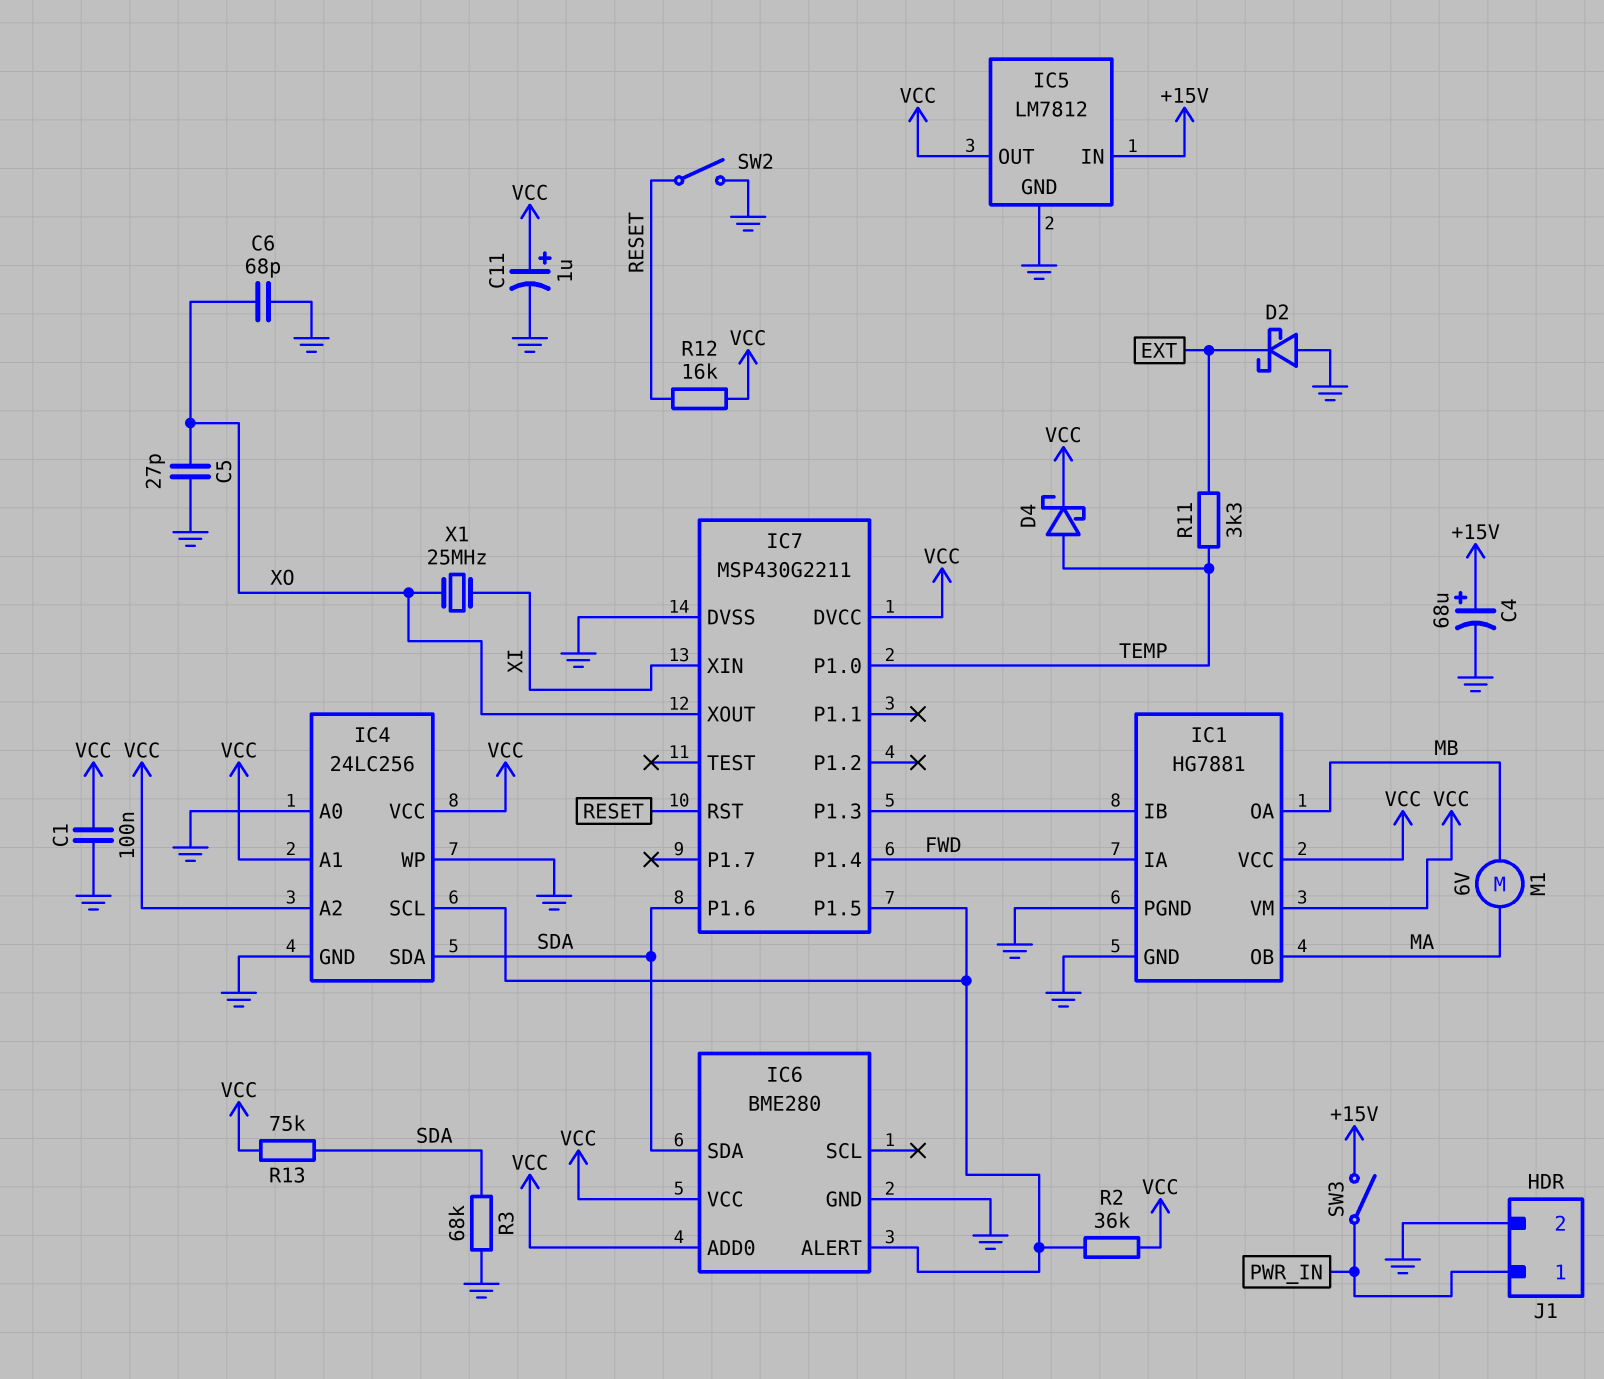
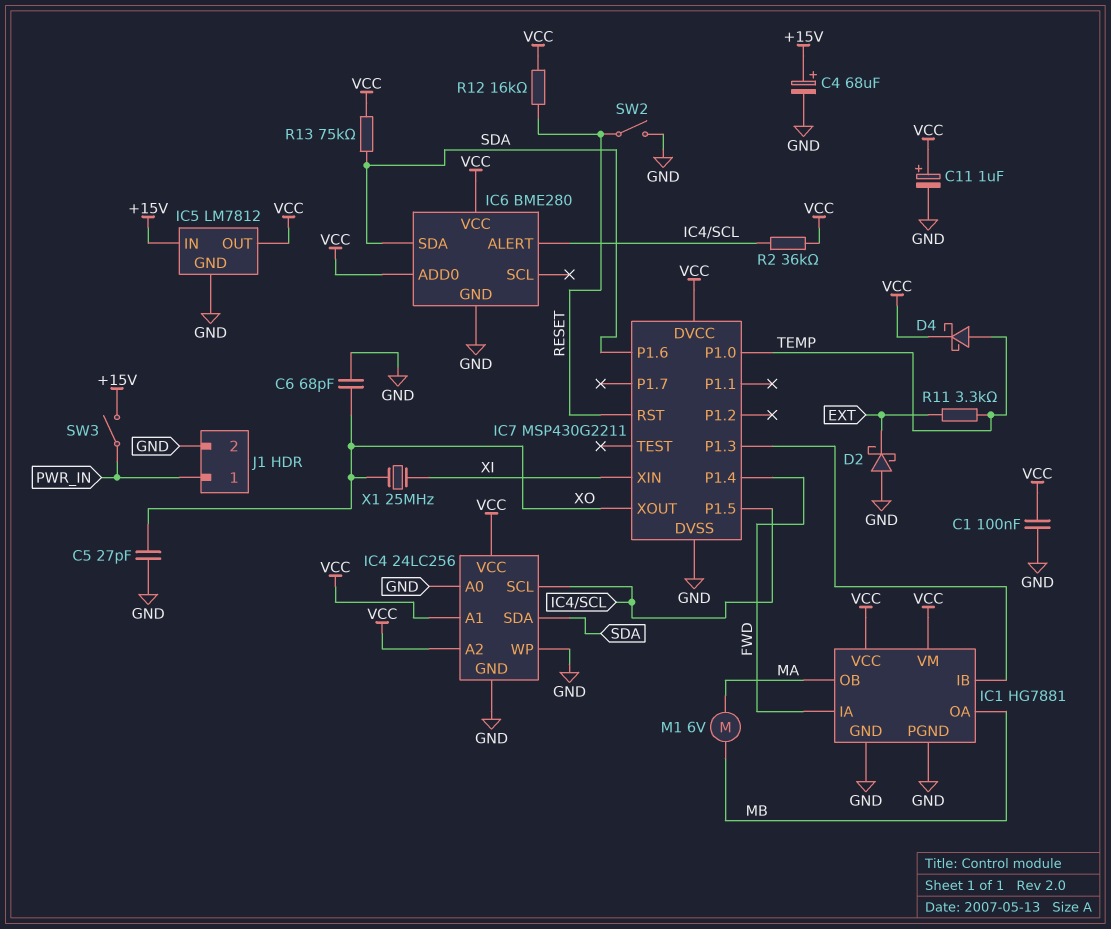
R3: 68k (GND, SDA) -> none

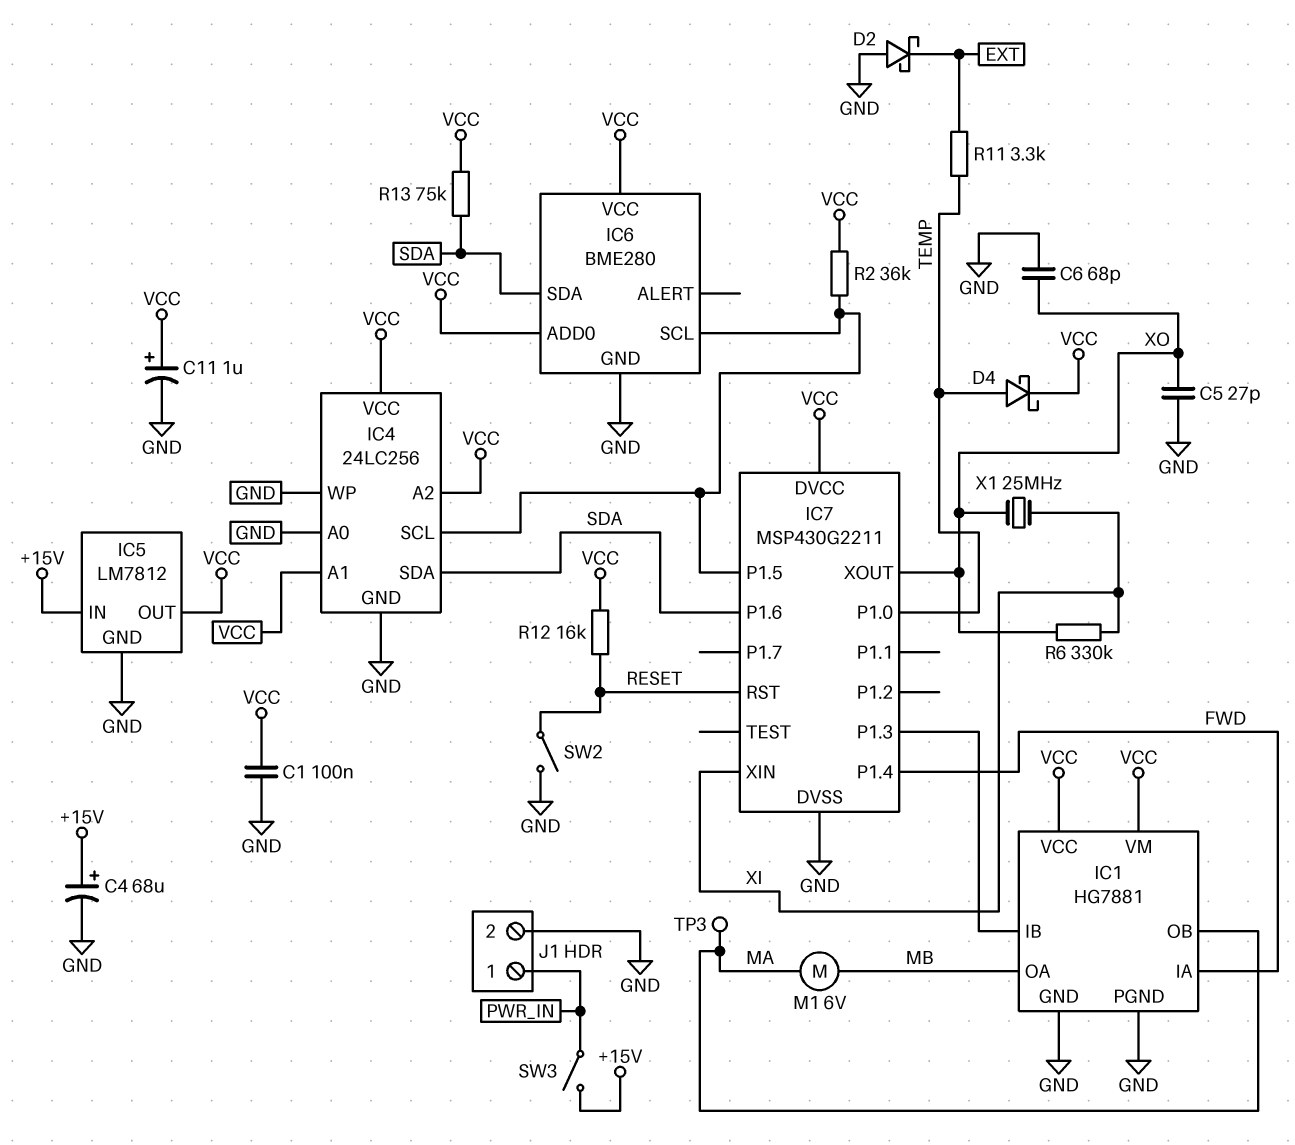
IC6 pin ALERT: IC4/SCL -> none
IC6 pin SCL: none -> IC4/SCL
R6: none -> 330k (XI, XO)
TP3: none -> test point (MA)

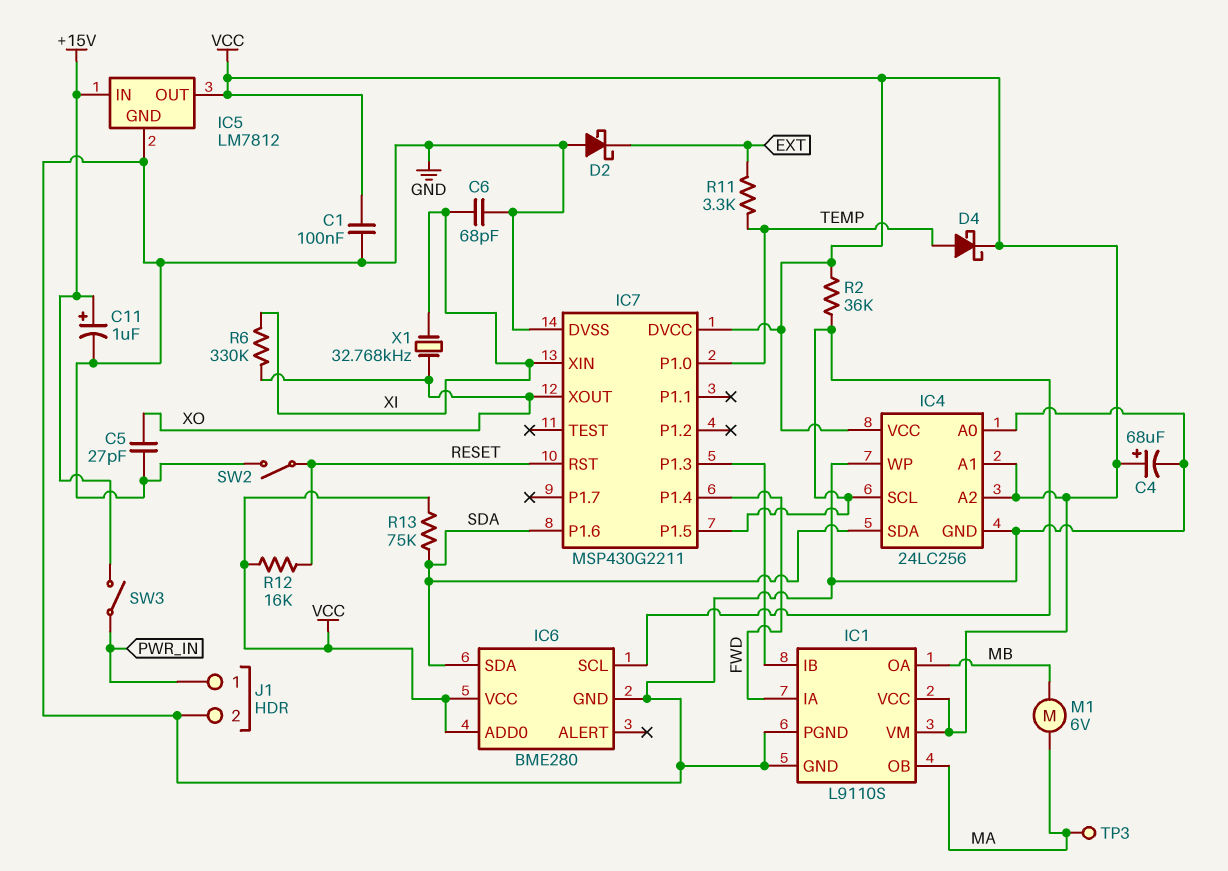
C4: 68uF (plus +15V, minus GND) -> 68uF (plus VCC, minus GND)
C6: 68pF (GND, XO) -> 68pF (GND, XI)
C11: 1uF (plus VCC, minus GND) -> 1uF (plus +15V, minus GND)
IC1: HG7881 -> L9110S
X1: 25MHz (XI, XO) -> 32.768kHz (XI, XO)

